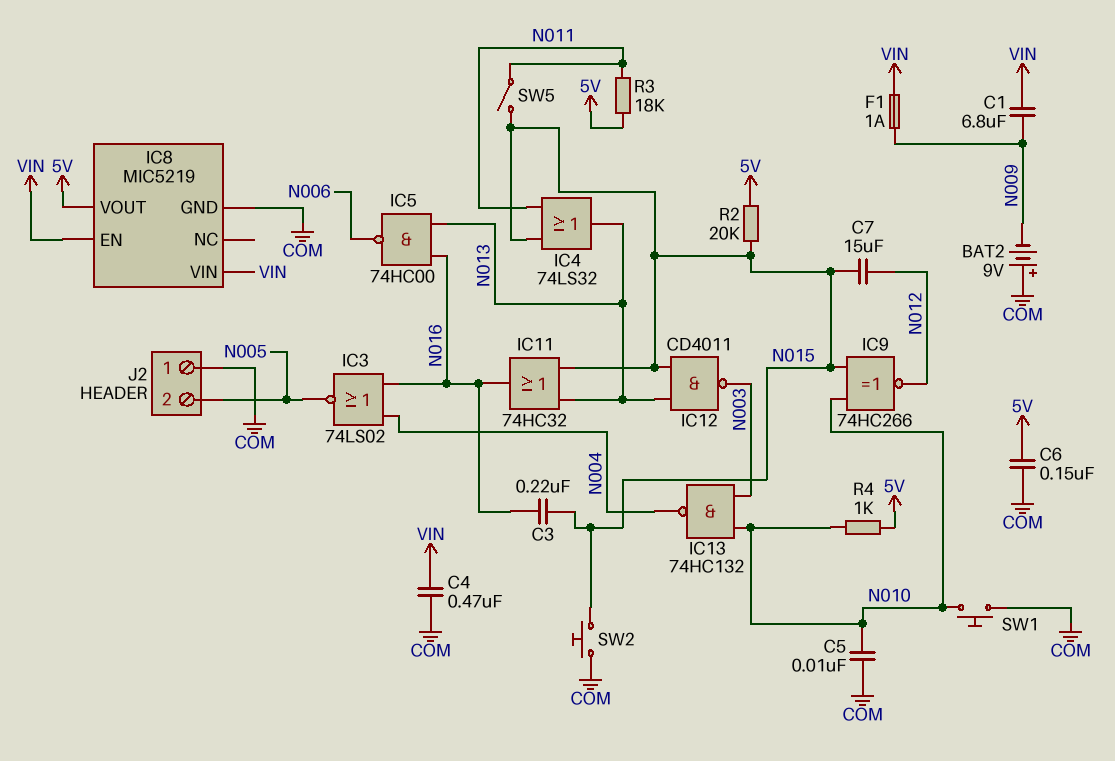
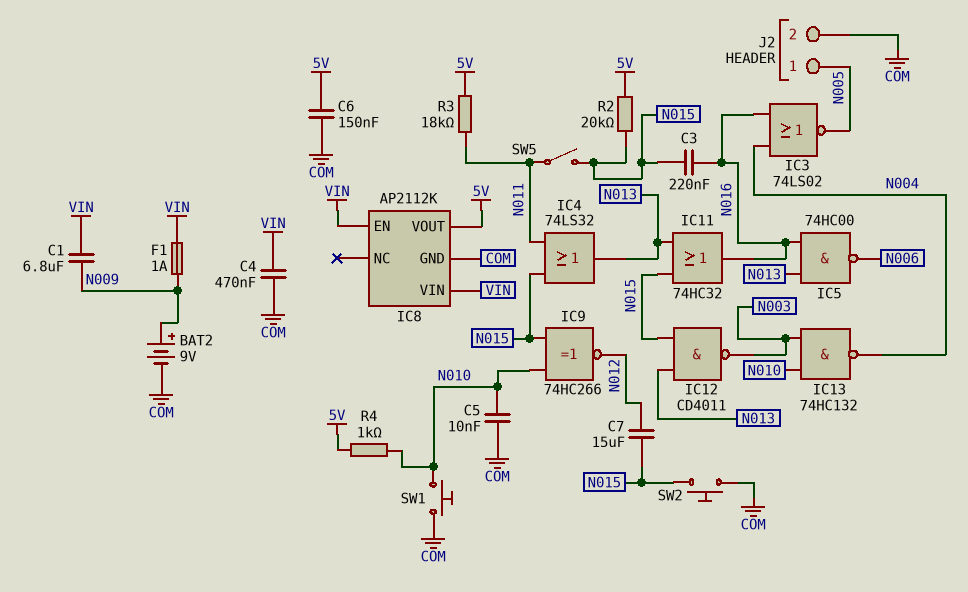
BAT2: 9V (plus COM, minus N009) -> 9V (plus N009, minus COM)
IC8: MIC5219 -> AP2112K
J2 pin 1: COM -> N005
J2 pin 2: N005 -> COM

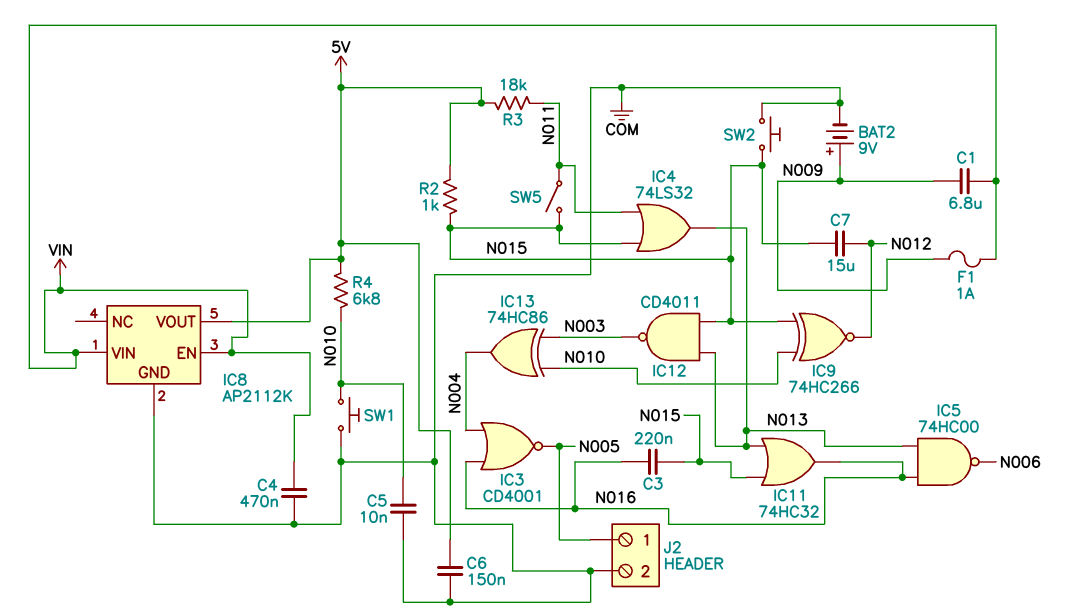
IC3: NOR 74LS02 (in N004, in N016, out N005) -> NOR CD4001 (in N004, in N016, out N005)
IC13: NAND 74HC132 (in N003, in N010, out N004) -> XOR 74HC86 (in N003, in N010, out N004)
R2: 20k (5V, N015) -> 1k (5V, N015)
R4: 1k (5V, N010) -> 6.8k (5V, N010)

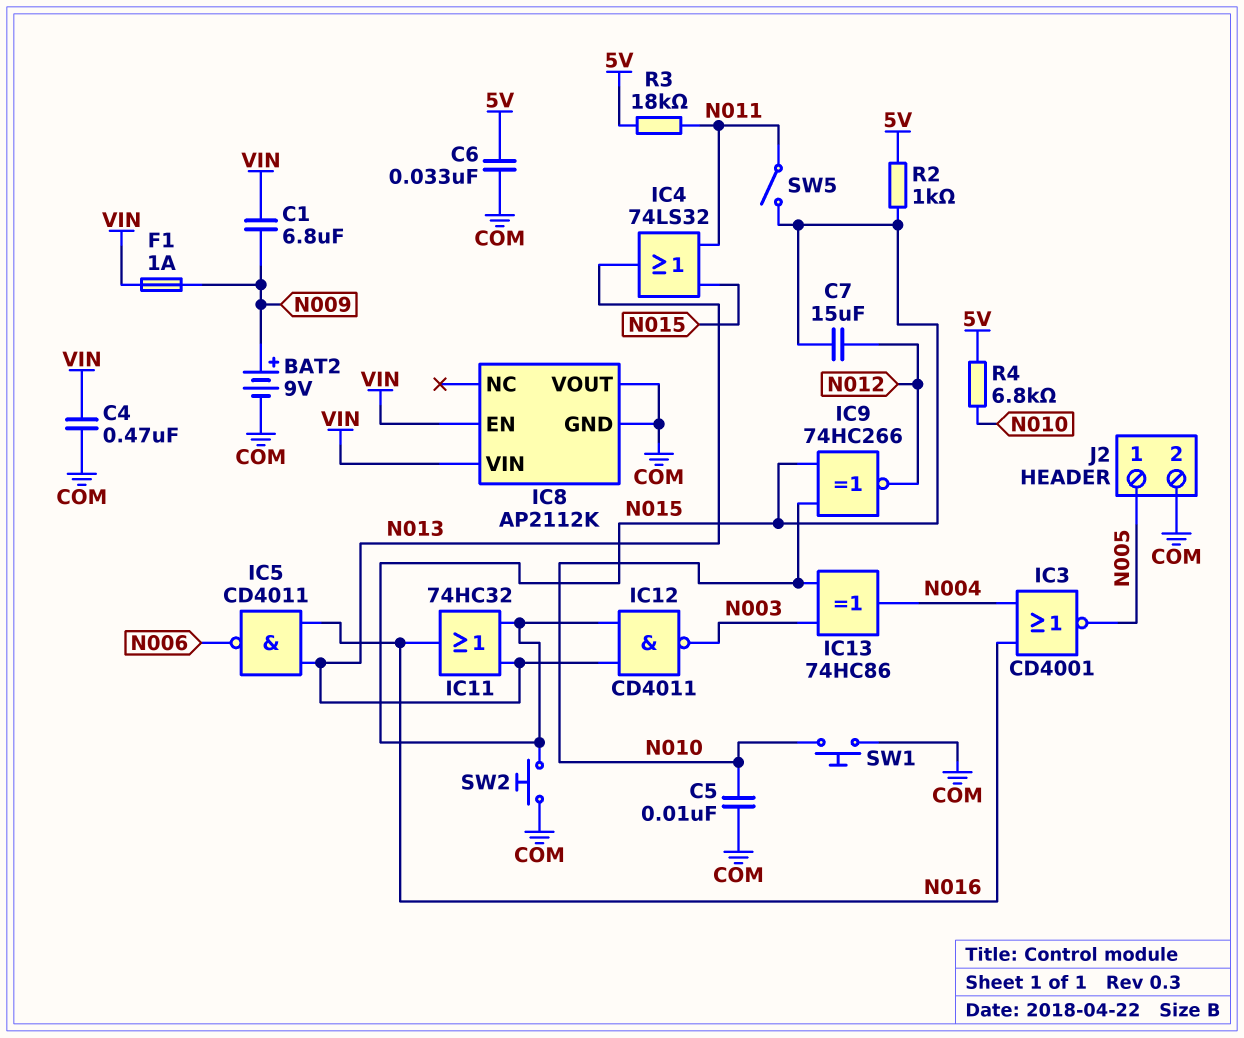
C3: 220nF (N015, N016) -> none
C6: 150nF (5V, COM) -> 33nF (5V, COM)
IC5: NAND 74HC00 (in N013, in N016, out N006) -> NAND CD4011 (in N013, in N016, out N006)
IC8 pin VOUT: 5V -> COM

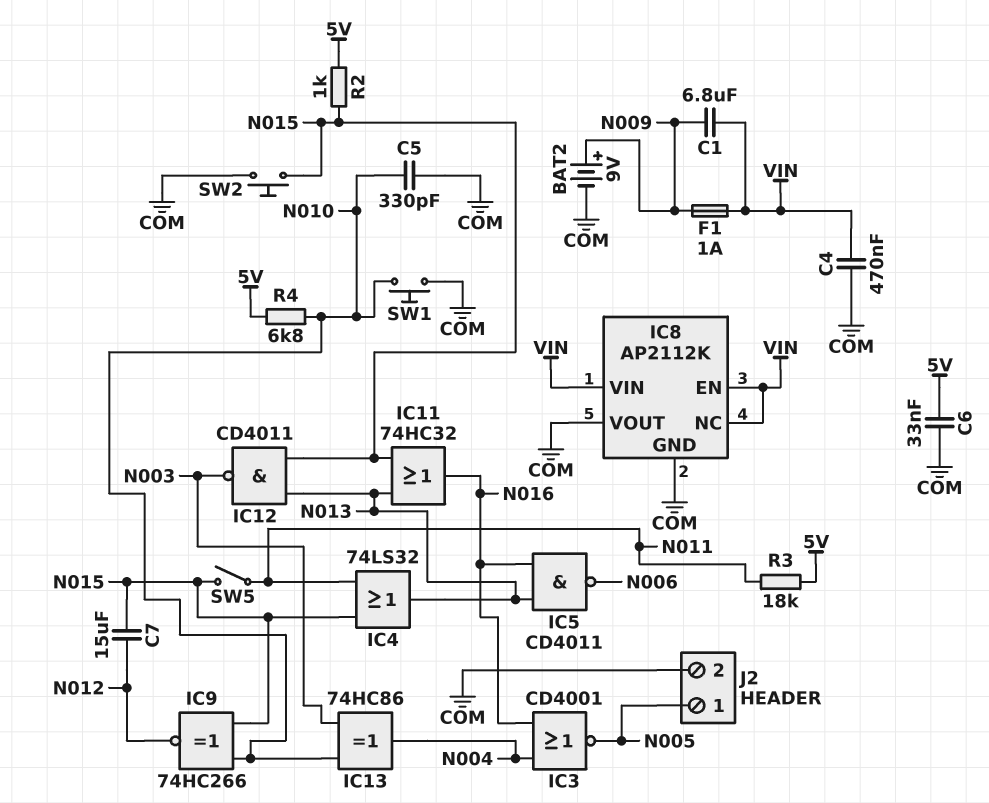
C5: 10nF (COM, N010) -> 330pF (COM, N010)
IC8 pin NC: none -> VIN

